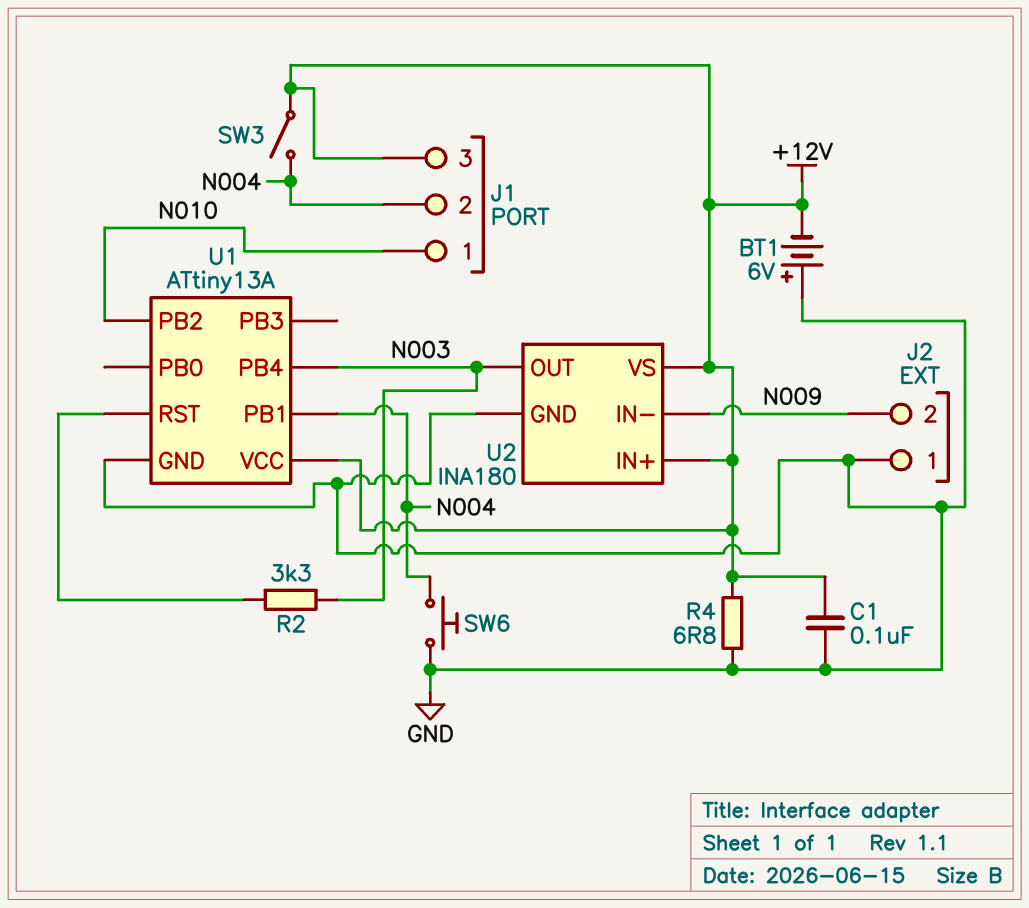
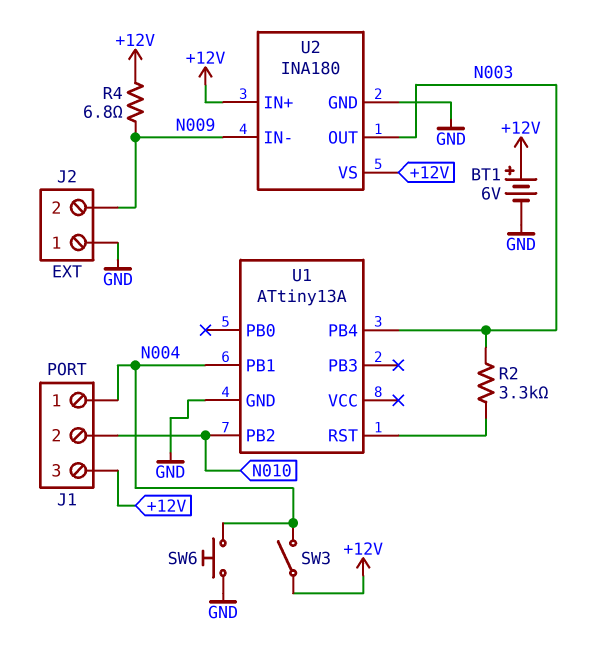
BT1: 6V (plus GND, minus +12V) -> 6V (plus +12V, minus GND)
C1: 100nF (+12V, GND) -> none
J1 pin 1: N010 -> N004
J1 pin 2: N004 -> N010
R4: 6.8 (+12V, GND) -> 6.8 (+12V, N009)
U1 pin VCC: +12V -> none

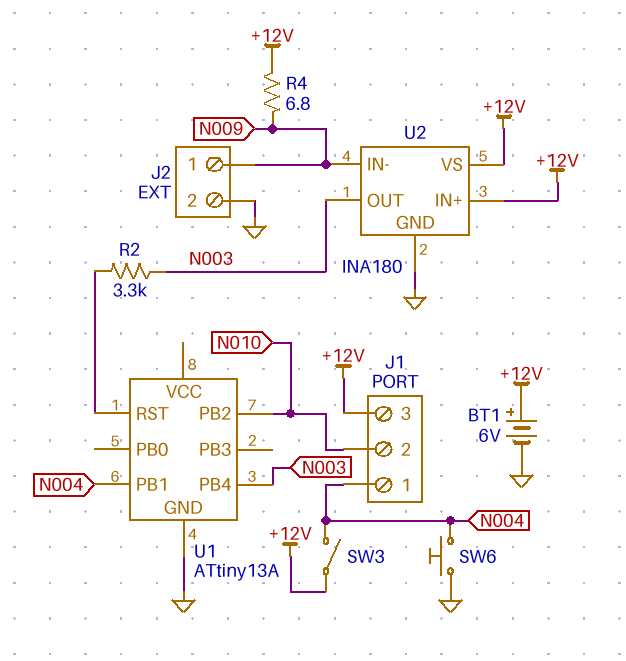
J2 pin 1: GND -> N009
J2 pin 2: N009 -> GND

